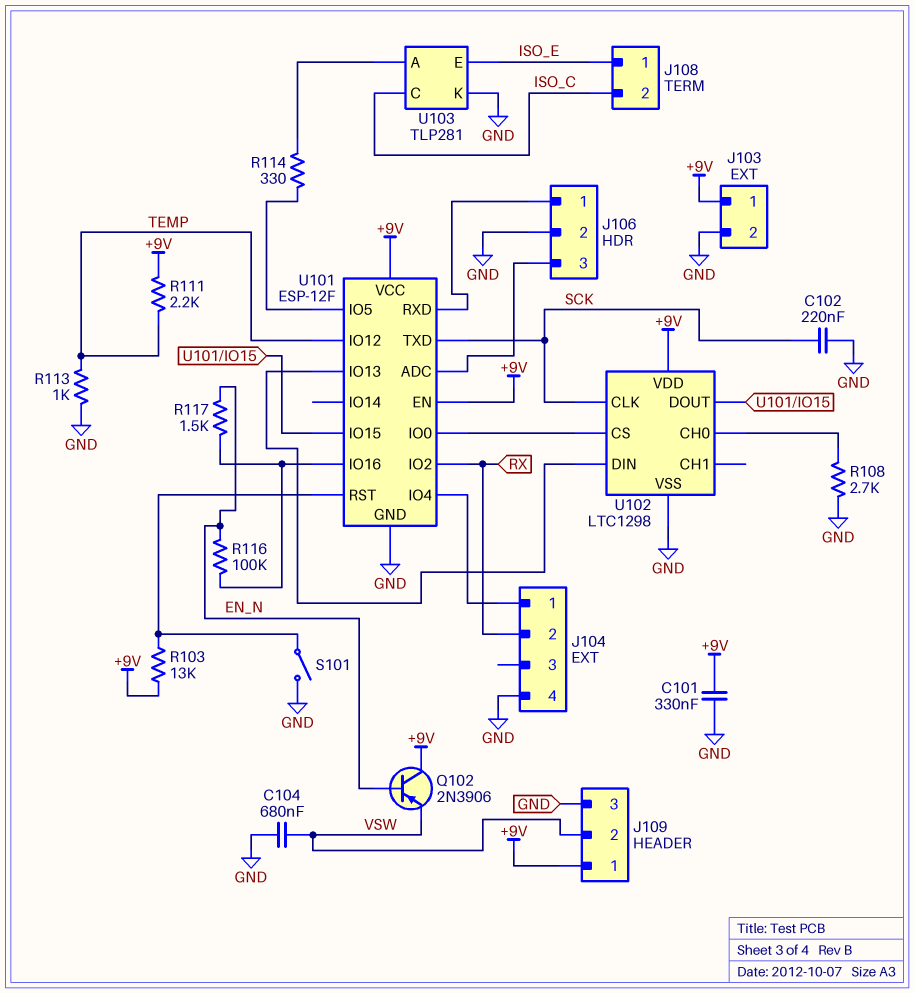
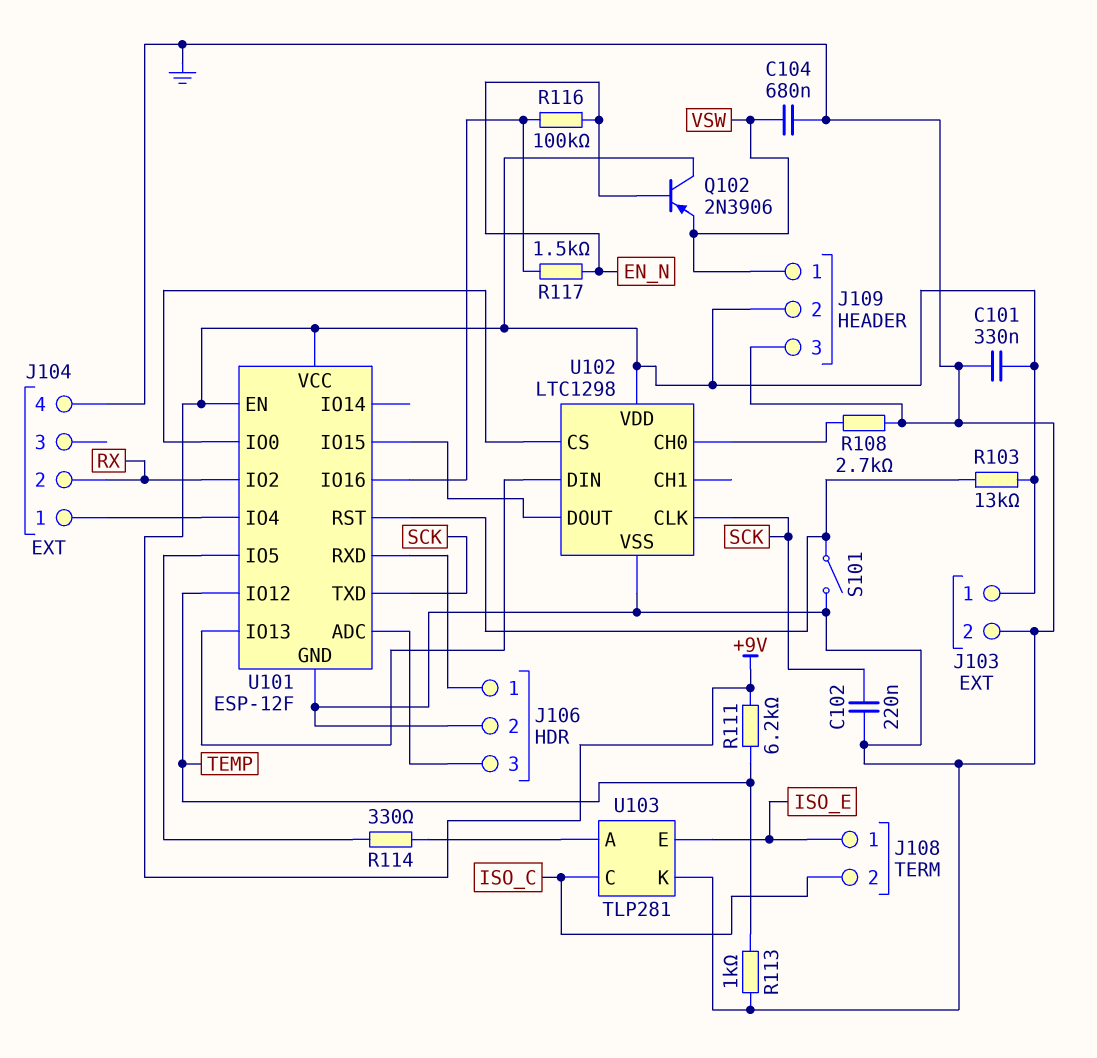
J109 pin 1: +9V -> VSW
J109 pin 2: VSW -> +9V
R111: 2.2k (+9V, TEMP) -> 6.2k (+9V, TEMP)

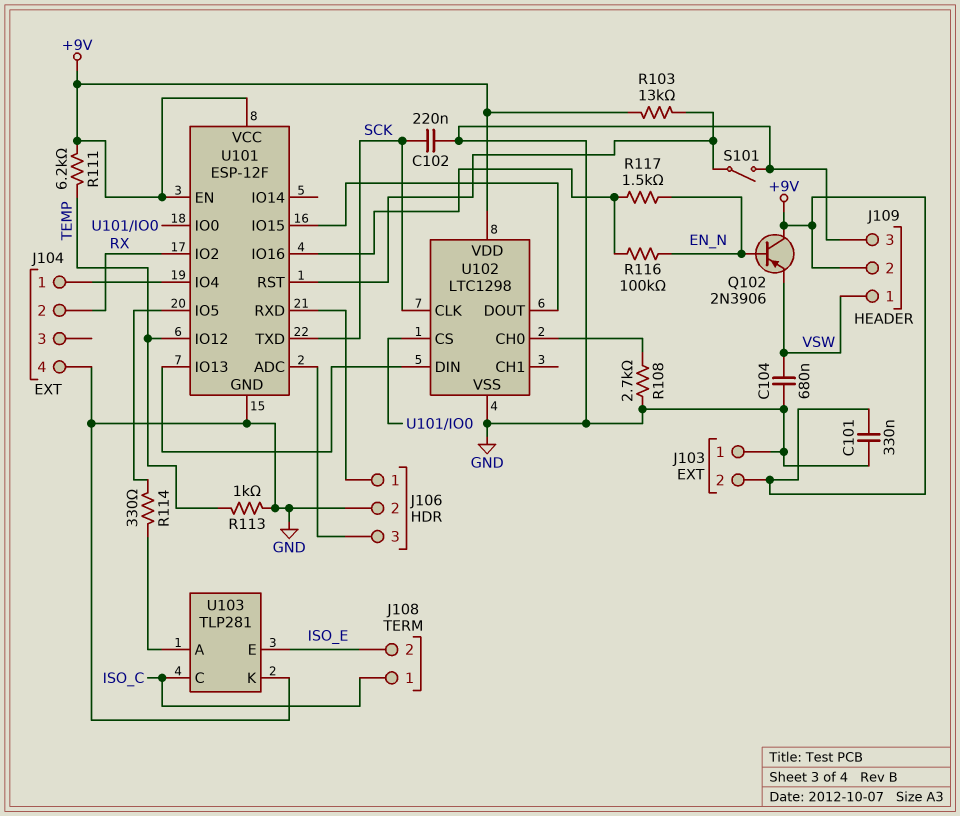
J103 pin 1: +9V -> GND
J103 pin 2: GND -> +9V
J108 pin 1: ISO_E -> ISO_C
J108 pin 2: ISO_C -> ISO_E

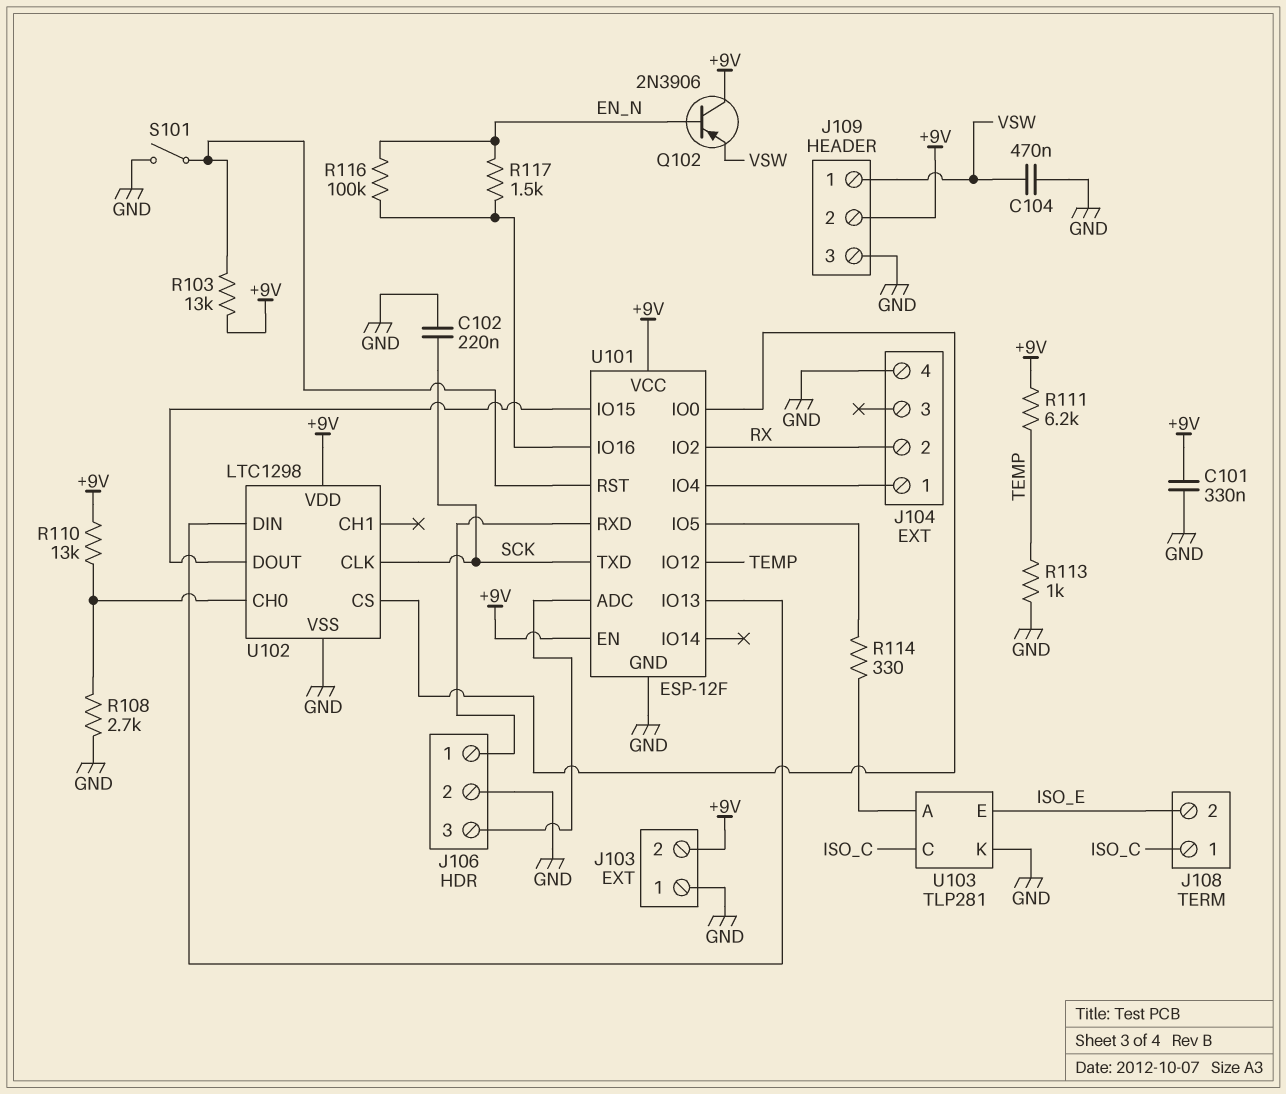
C104: 680nF (GND, VSW) -> 470nF (GND, VSW)
R110: none -> 13k (+9V, U102/CH0)

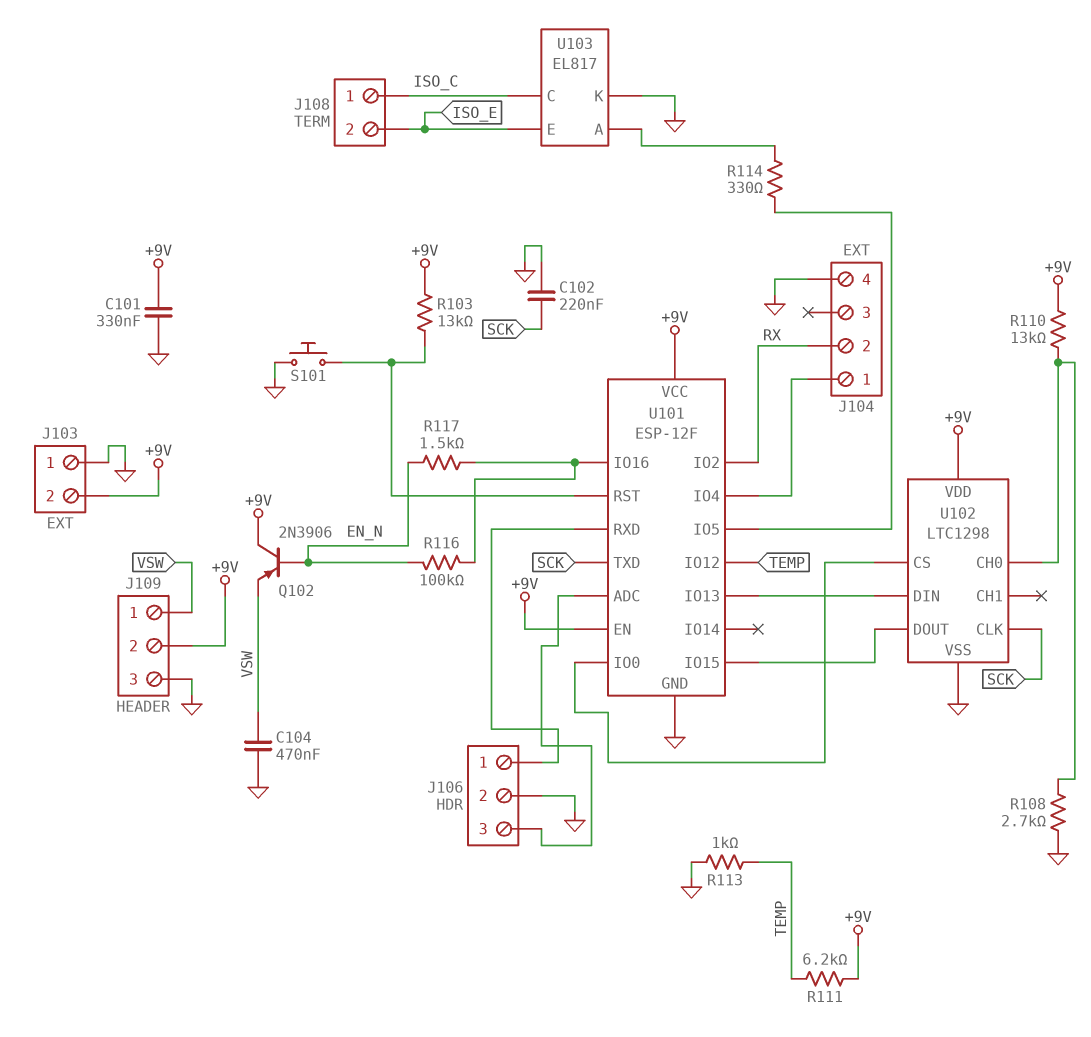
S101: switch (GND, U101/RST) -> button (GND, U101/RST)
U103: TLP281 -> EL817

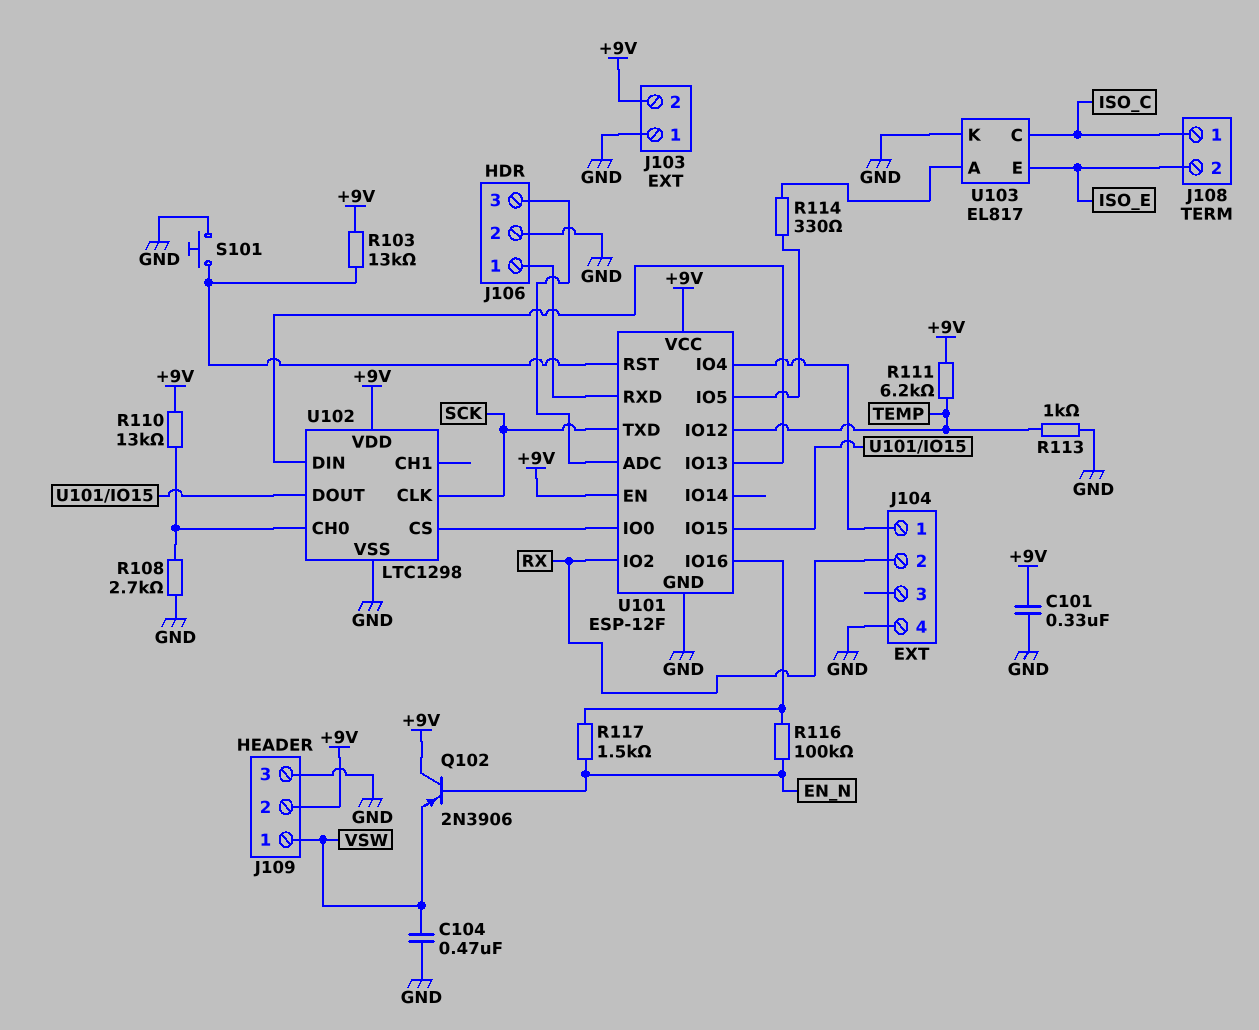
C102: 220nF (GND, SCK) -> none

